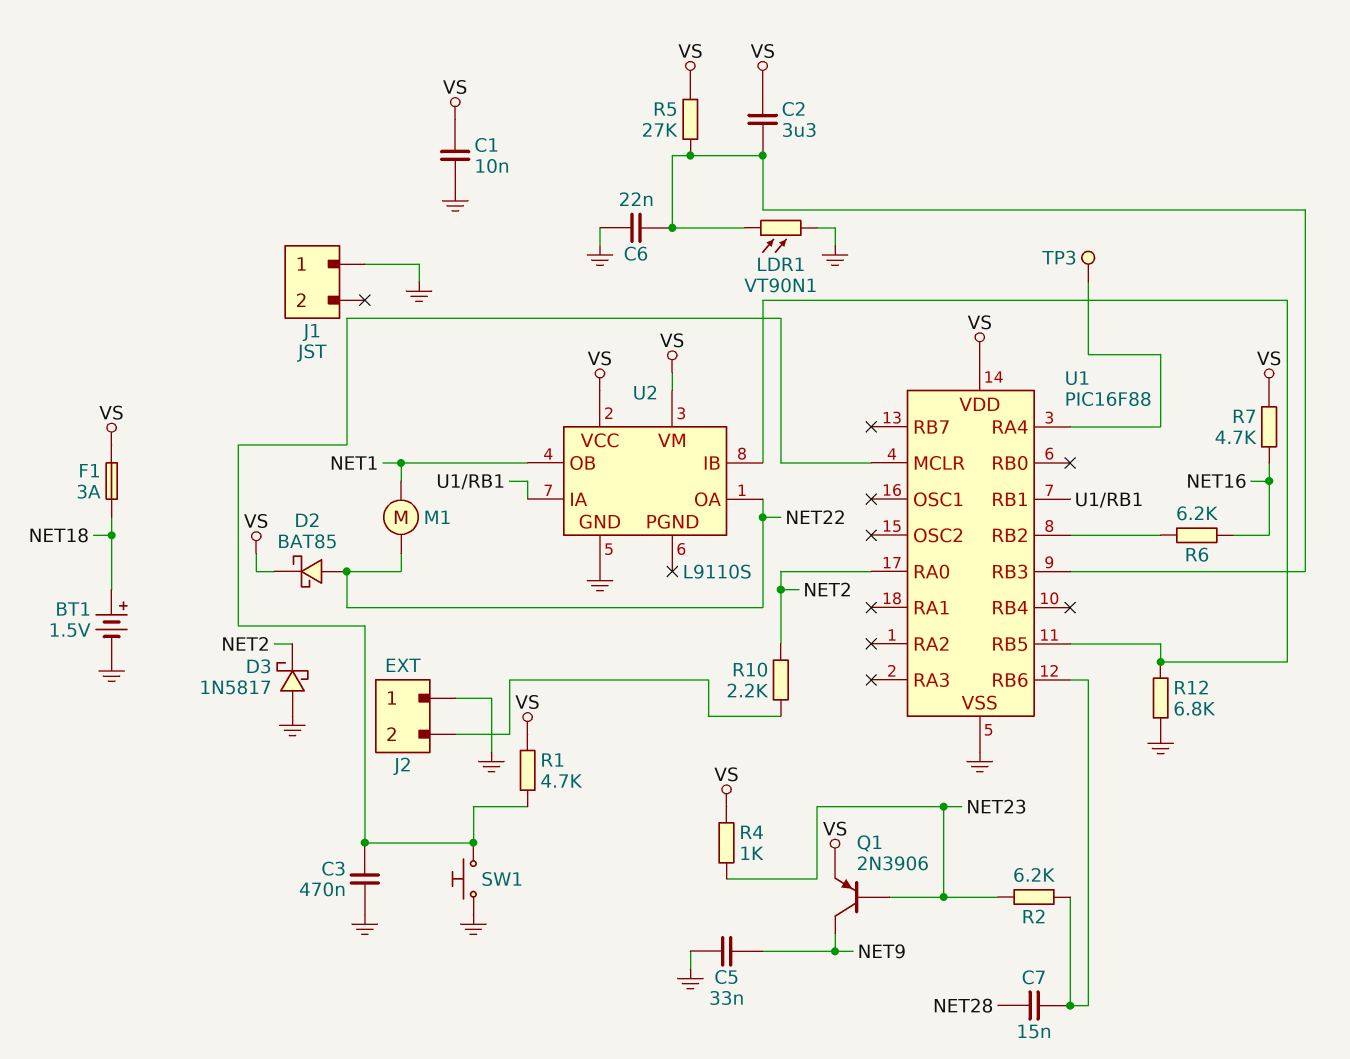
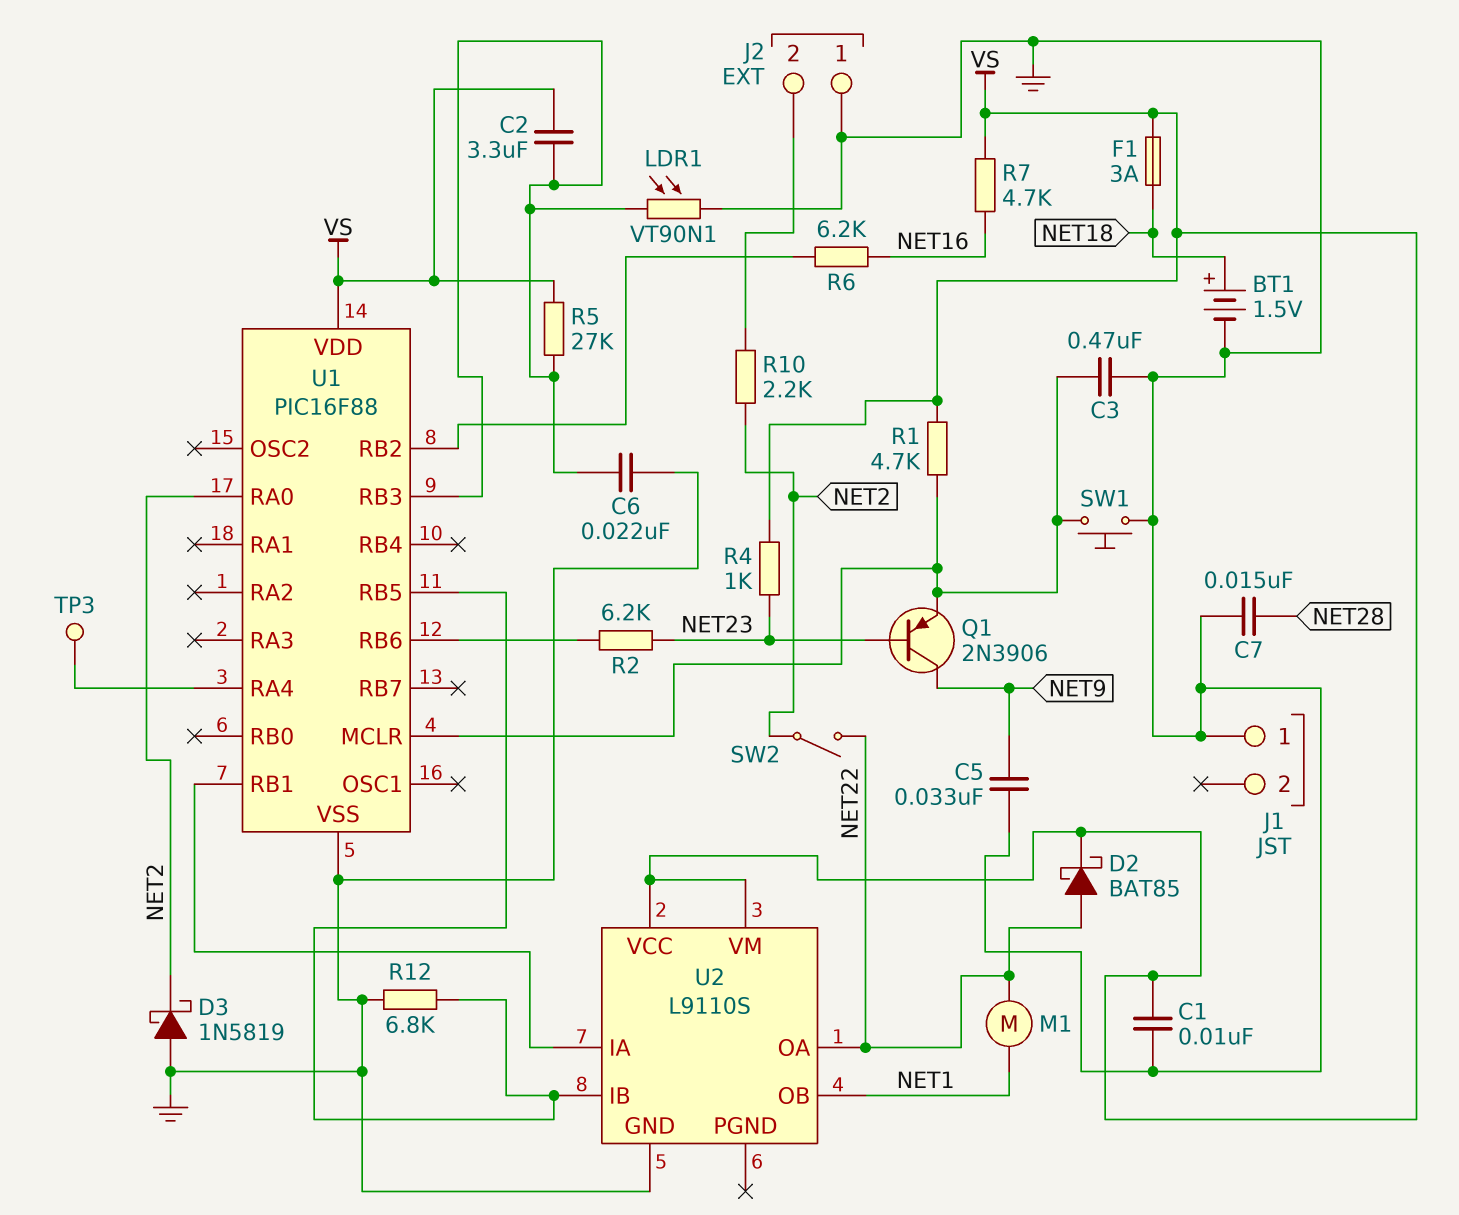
C7: 15nF (NET28, U1/RB6) -> 15nF (GND, NET28)
D3: schottky 1N5817 (A GND, K NET2) -> schottky 1N5819 (A GND, K NET2)
Q1: PNP 2N3906 (B NET23, C NET9, E VS) -> PNP 2N3906 (B NET23, C NET9, E U1/MCLR)
SW2: none -> switch (NET2, NET22)

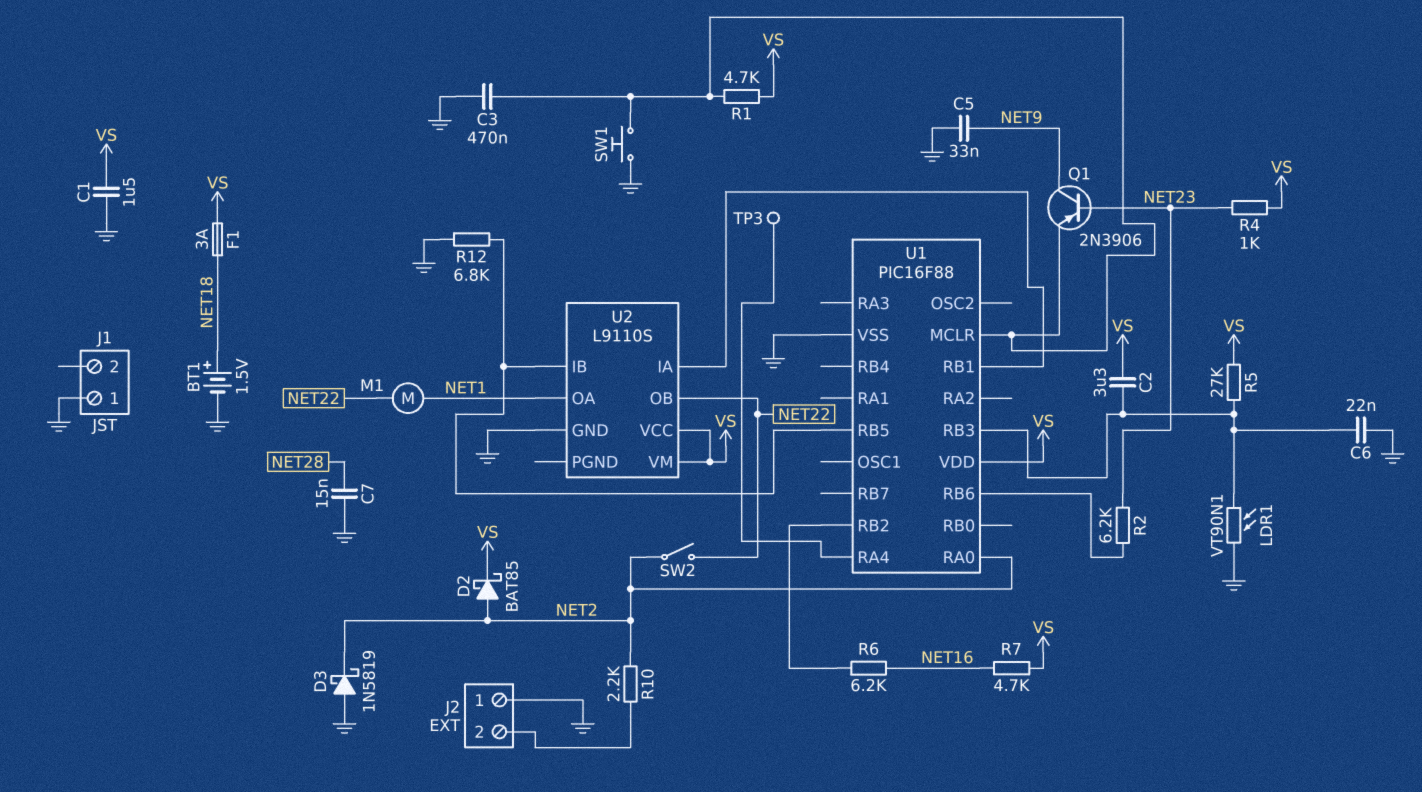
C1: 10nF (GND, VS) -> 1.5uF (GND, VS)
D2: schottky BAT85 (A NET22, K VS) -> schottky BAT85 (A NET2, K VS)
U2 pin OA: NET22 -> NET1
U2 pin OB: NET1 -> NET22

